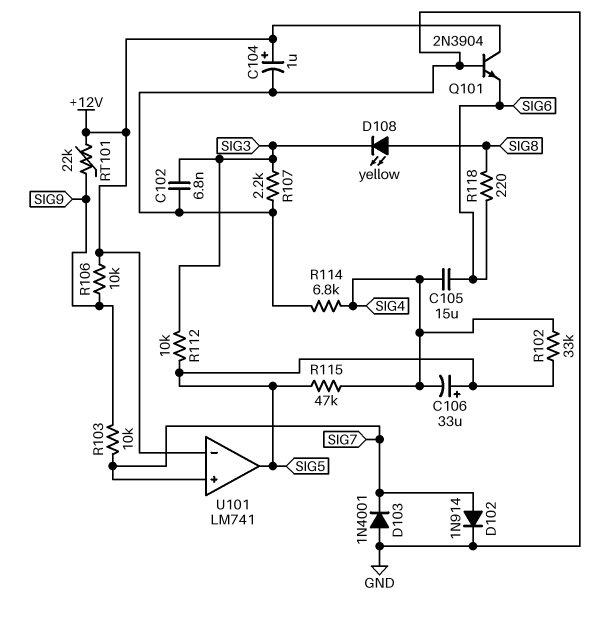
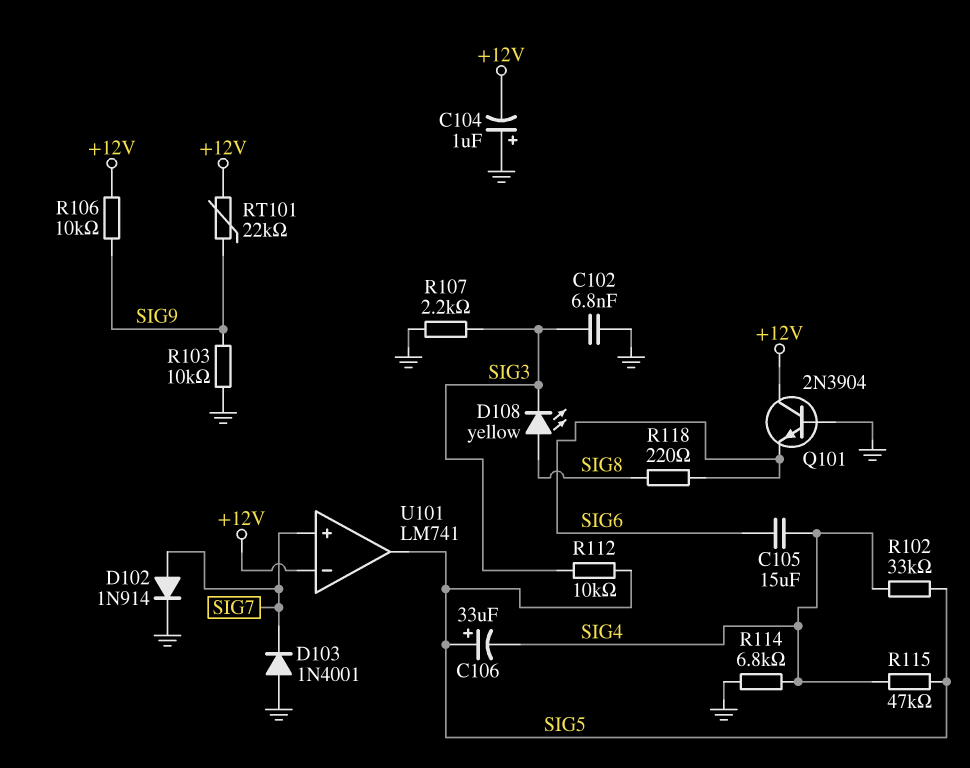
C104: 1uF (plus +12V, minus GND) -> 1uF (plus GND, minus +12V)
R103: 10k (SIG7, SIG9) -> 10k (GND, SIG9)

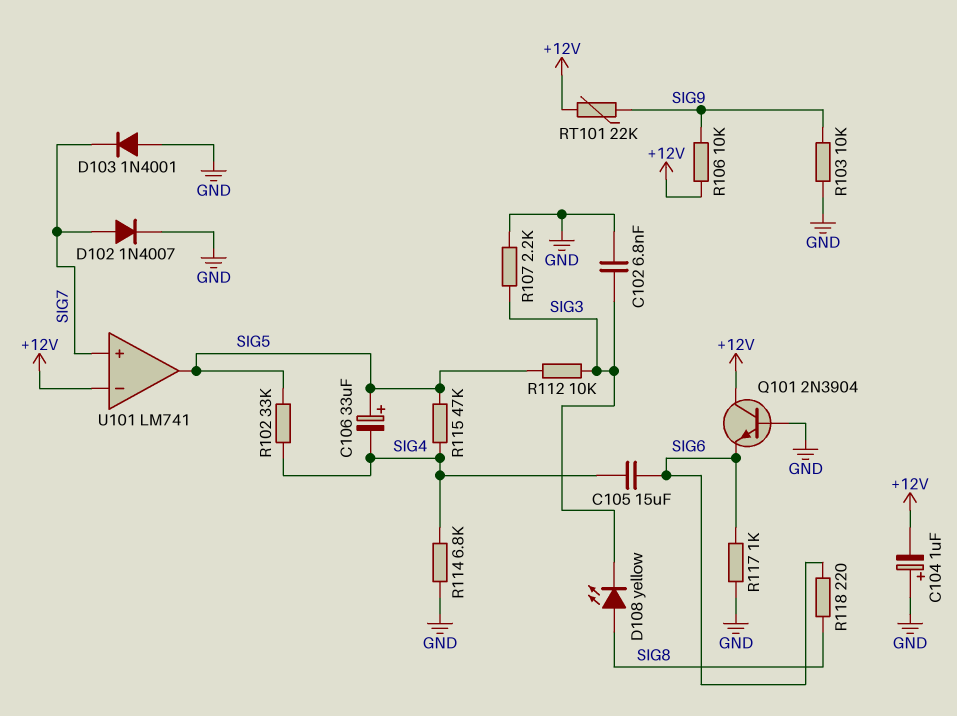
D102: diode 1N914 (A SIG7, K GND) -> diode 1N4007 (A SIG7, K GND)
R117: none -> 1k (GND, SIG6)

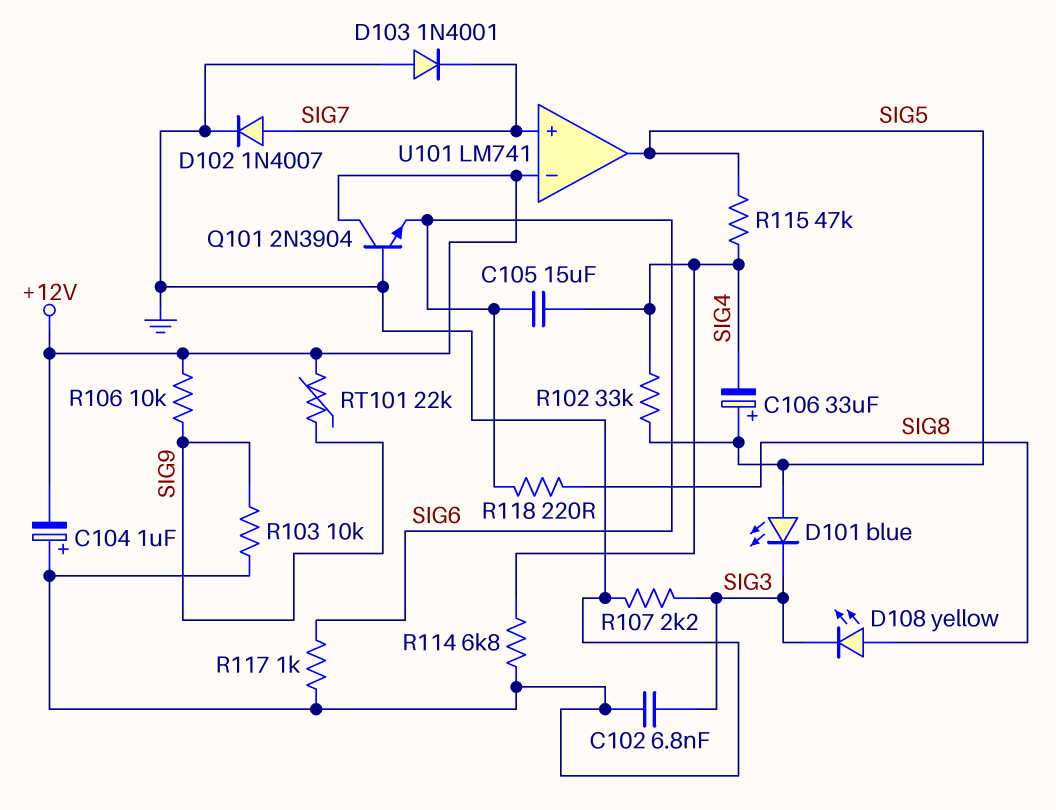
D101: none -> LED blue (A SIG5, K SIG3)
R112: 10k (SIG3, SIG5) -> none

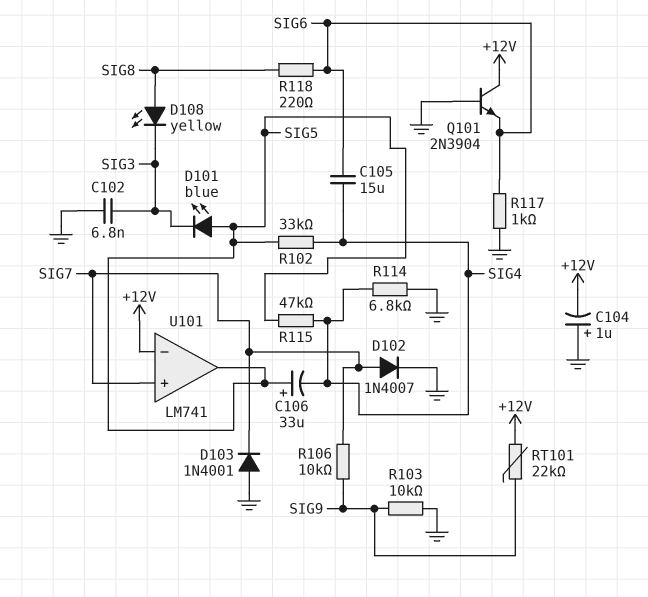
R106: 10k (+12V, SIG9) -> 10k (SIG7, SIG9)
R107: 2.2k (GND, SIG3) -> none

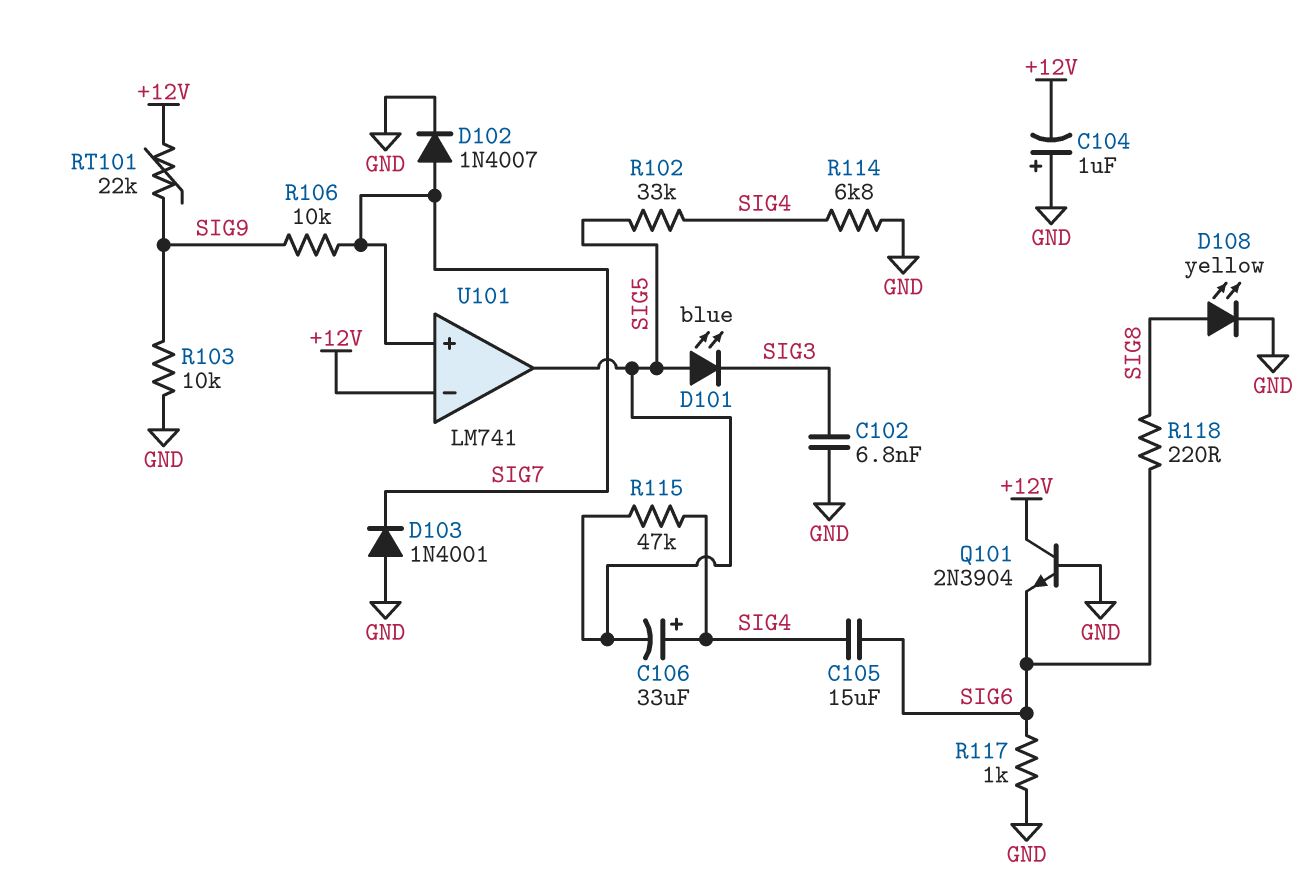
C106: 33uF (plus SIG5, minus SIG4) -> 33uF (plus SIG4, minus SIG5)
D108: LED yellow (A SIG8, K SIG3) -> LED yellow (A SIG8, K GND)

